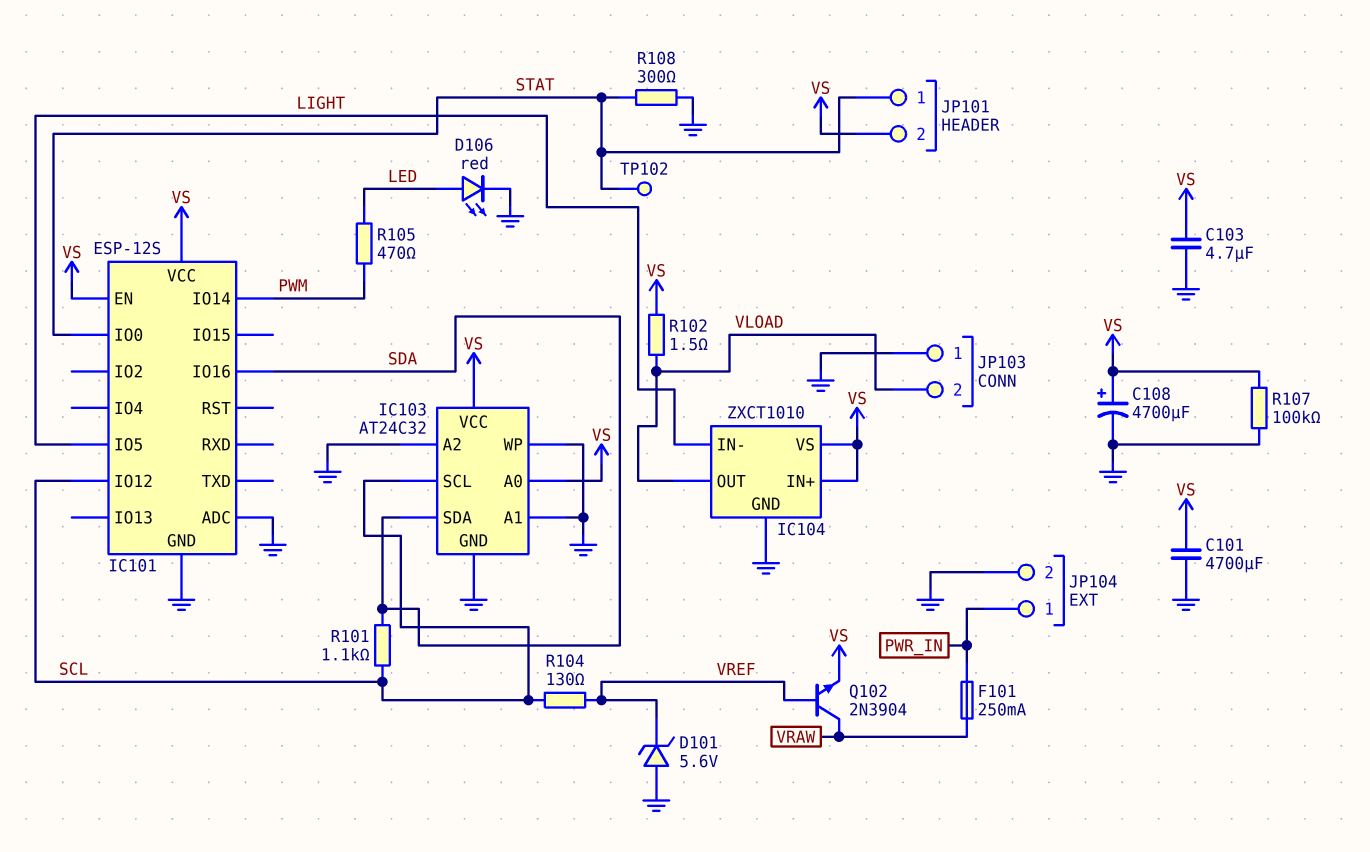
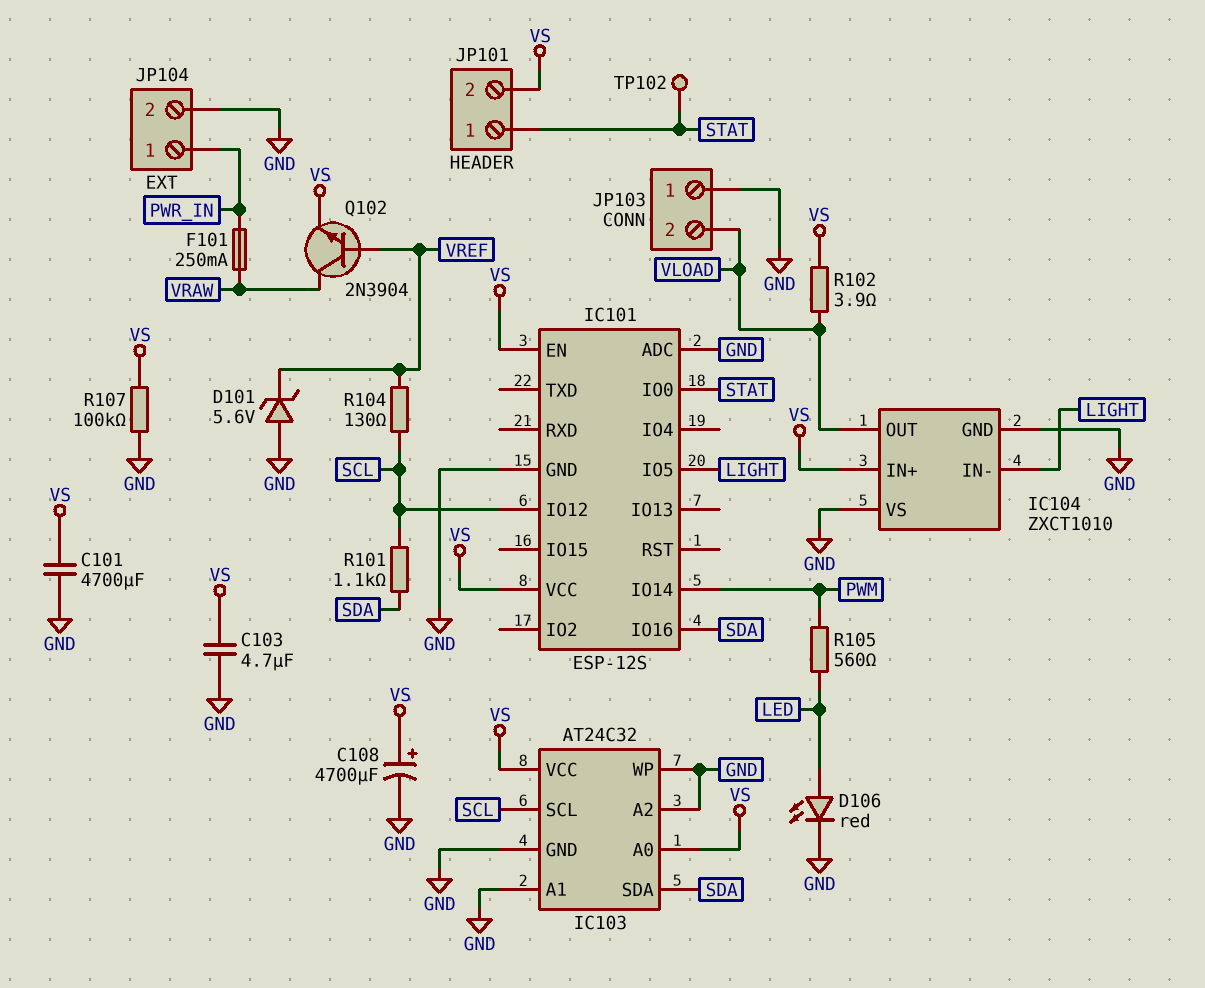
IC104 pin VS: VS -> GND
R102: 1.5 (VLOAD, VS) -> 3.9 (VLOAD, VS)
R105: 470 (LED, PWM) -> 560 (LED, PWM)
R108: 300 (GND, STAT) -> none

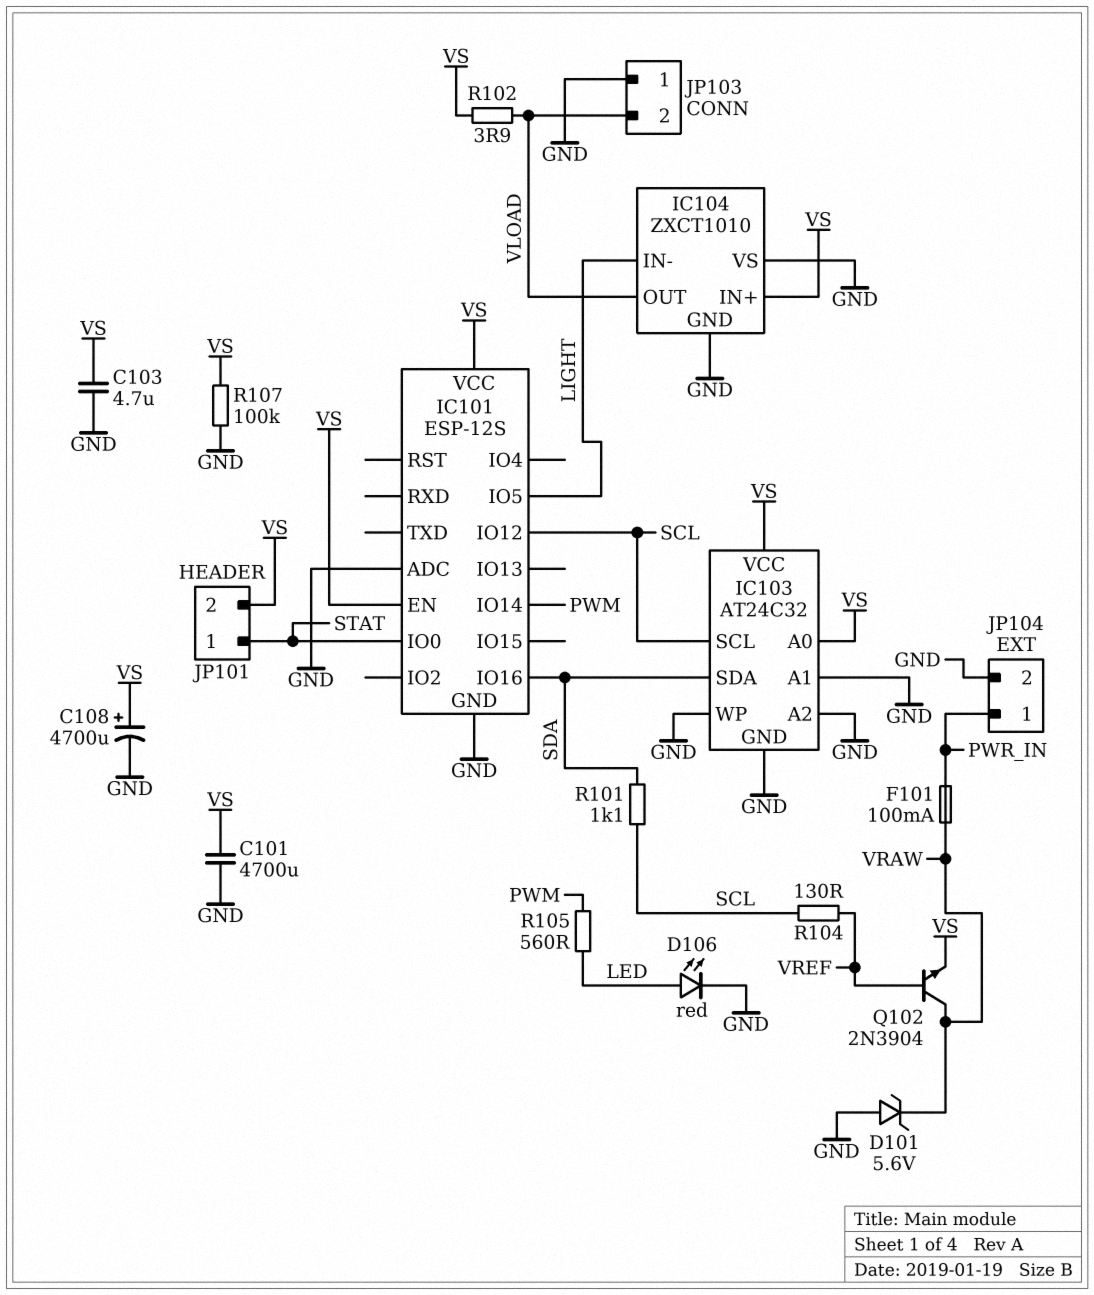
D101: zener 5.6V (A GND, K VREF) -> zener 5.6V (A GND, K VRAW)
F101: 250mA (PWR_IN, VRAW) -> 100mA (PWR_IN, VRAW)
TP102: test point (STAT) -> none

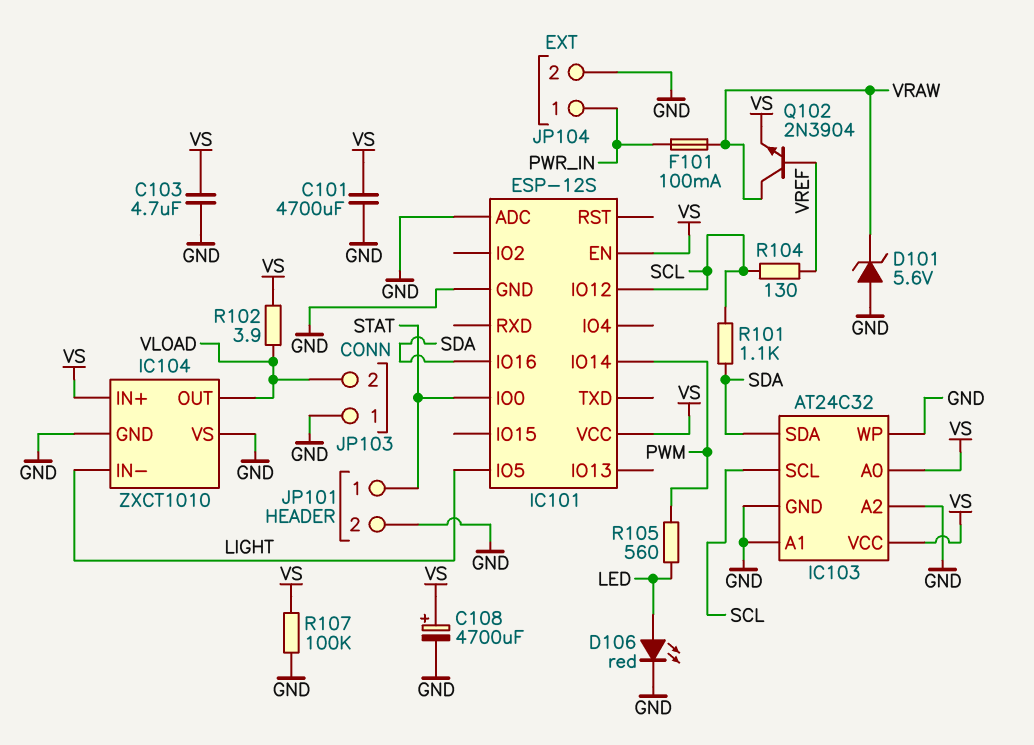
JP101 pin 2: VS -> GND

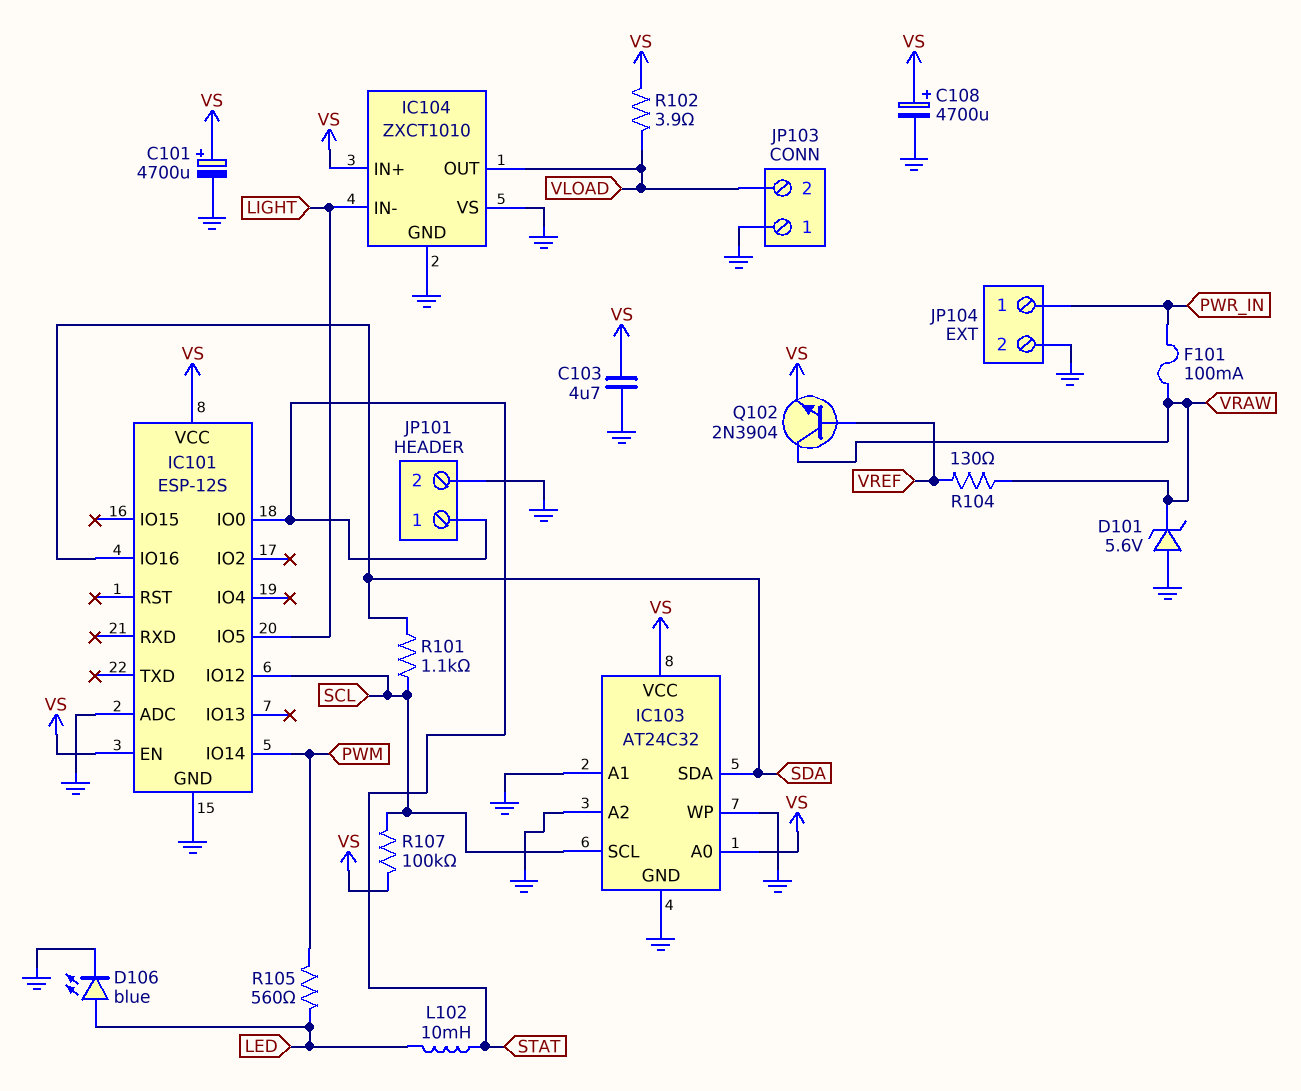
C101: 4700uF (GND, VS) -> 4700uF (plus VS, minus GND)
D106: LED red (A LED, K GND) -> LED blue (A LED, K GND)
L102: none -> 10mH (LED, STAT)
R104: 130 (SCL, VREF) -> 130 (VRAW, VREF)
R107: 100k (GND, VS) -> 100k (SCL, VS)

